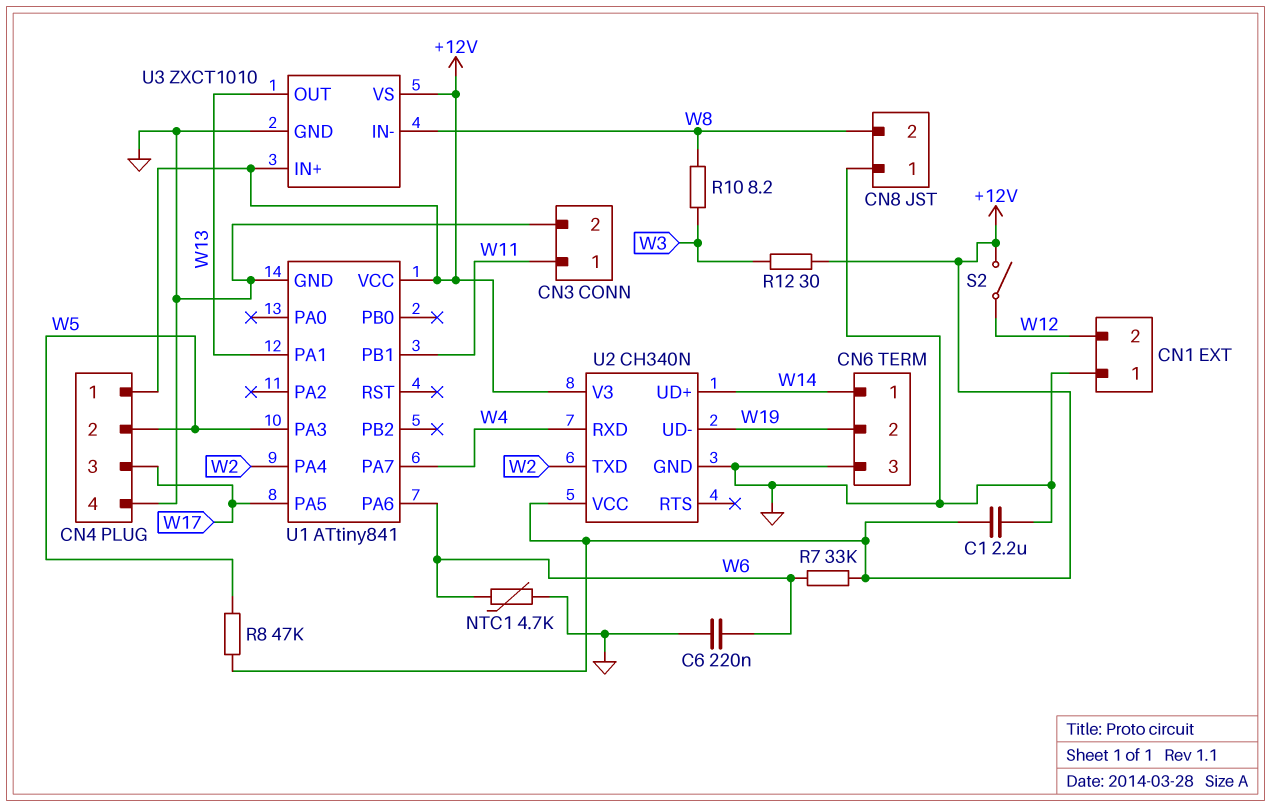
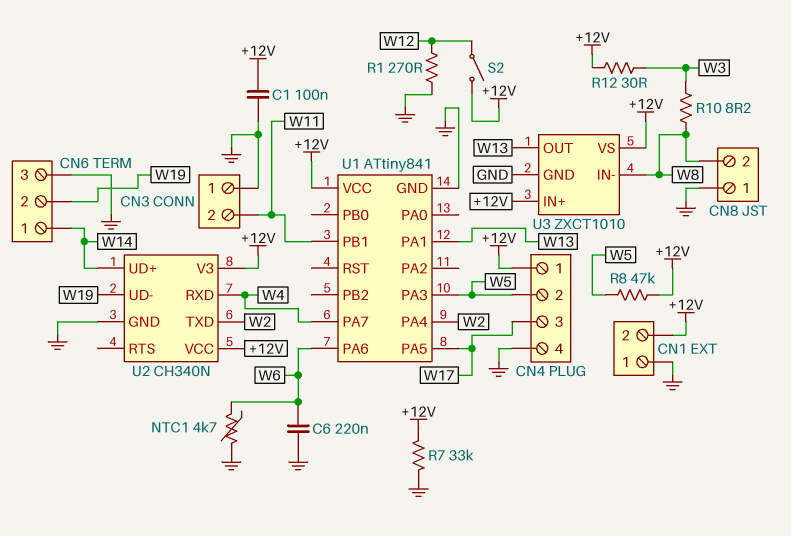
C1: 2.2uF (+12V, GND) -> 100nF (+12V, GND)
CN1 pin 2: W12 -> +12V
CN3 pin 1: W11 -> GND
CN3 pin 2: GND -> W11
R1: none -> 270 (GND, W12)
R7: 33k (+12V, W6) -> 33k (+12V, GND)

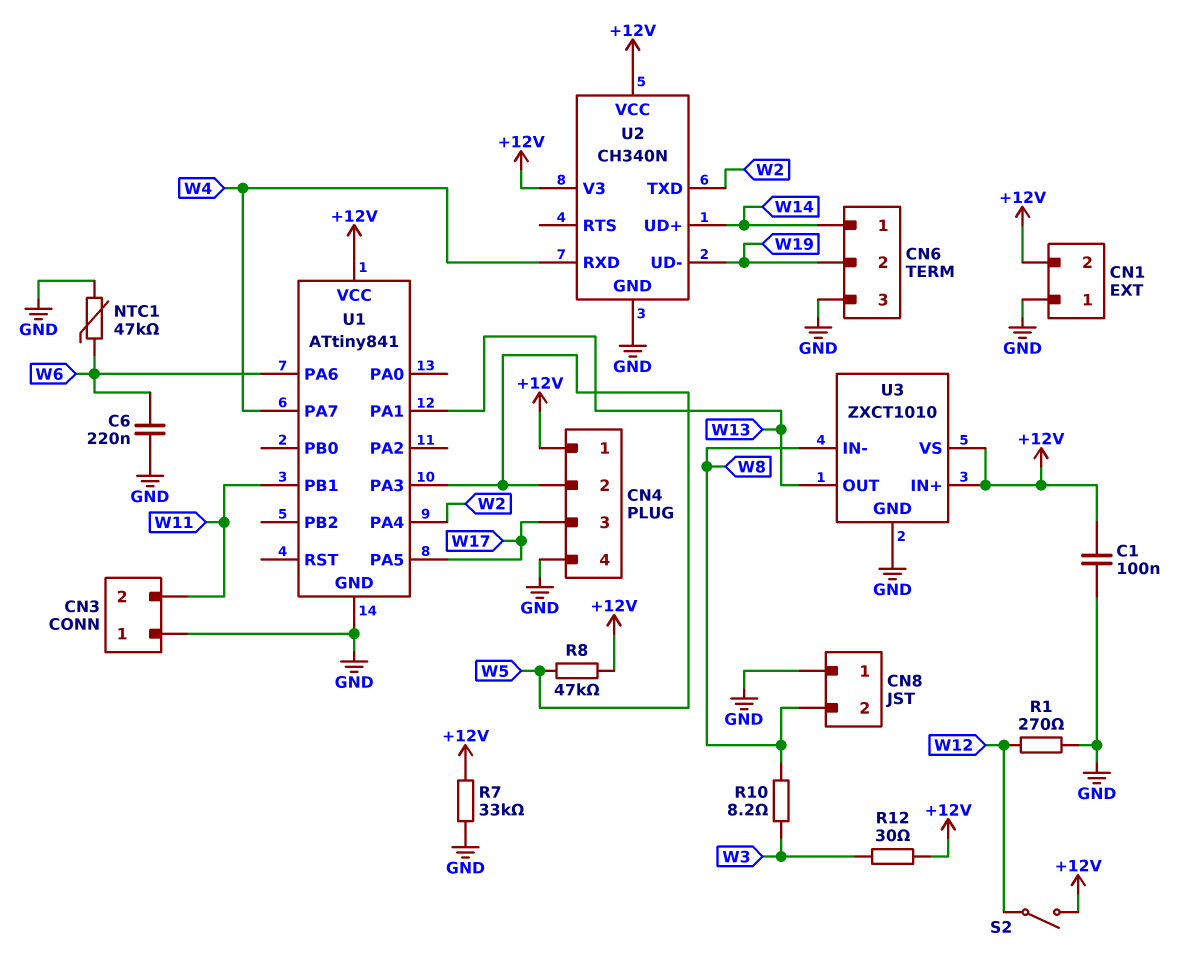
NTC1: 4.7k (GND, W6) -> 47k (GND, W6)

